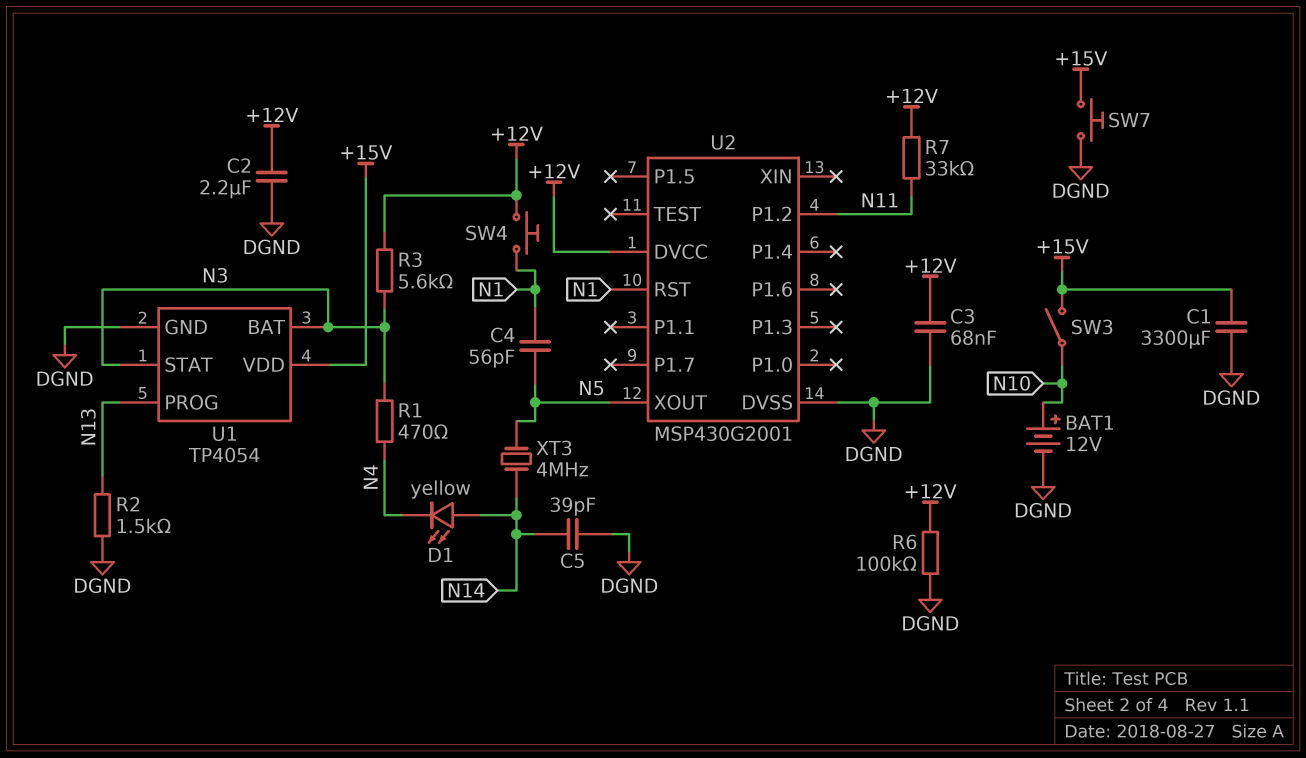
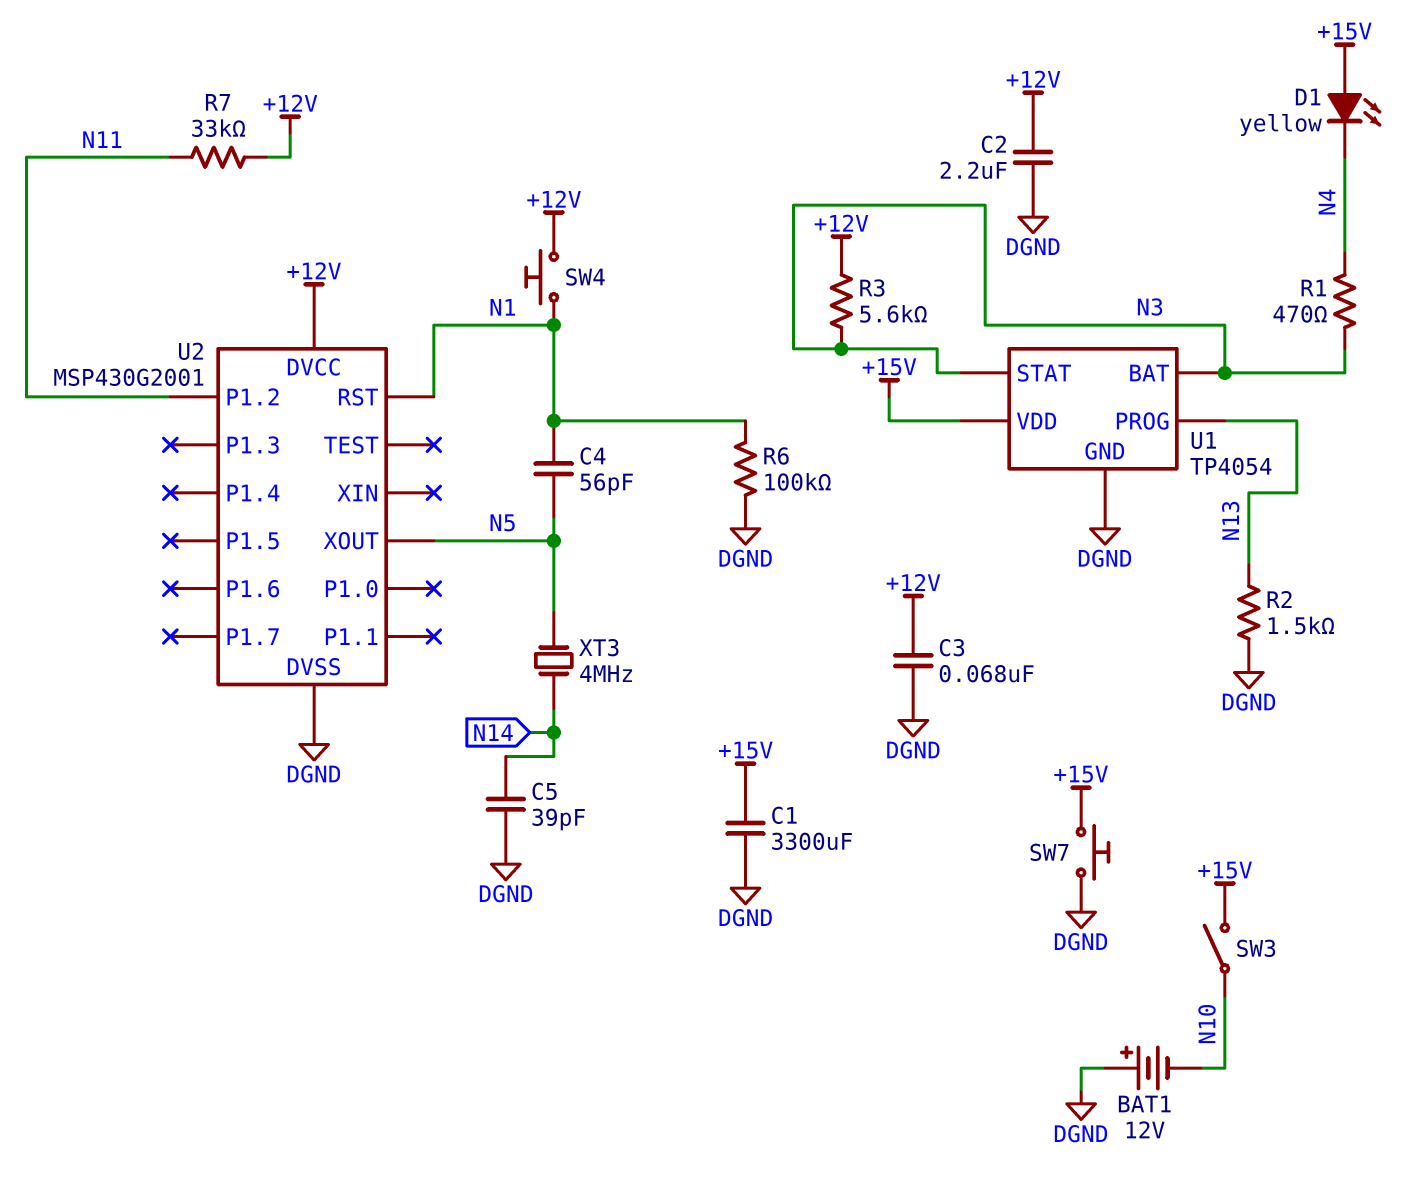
BAT1: 12V (plus N10, minus DGND) -> 12V (plus DGND, minus N10)
D1: LED yellow (A N14, K N4) -> LED yellow (A +15V, K N4)
R6: 100k (+12V, DGND) -> 100k (DGND, N1)

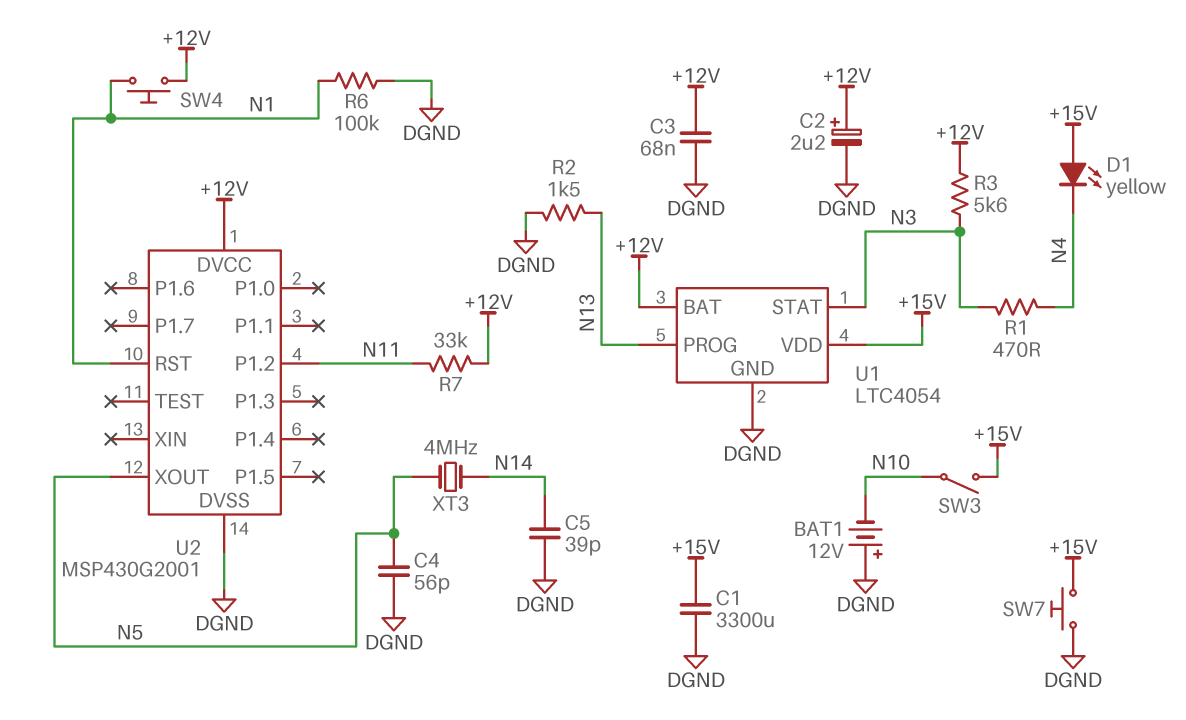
C2: 2.2uF (+12V, DGND) -> 2.2uF (plus +12V, minus DGND)
C4: 56pF (N1, N5) -> 56pF (DGND, N5)
U1: TP4054 -> LTC4054
U1 pin BAT: N3 -> +12V

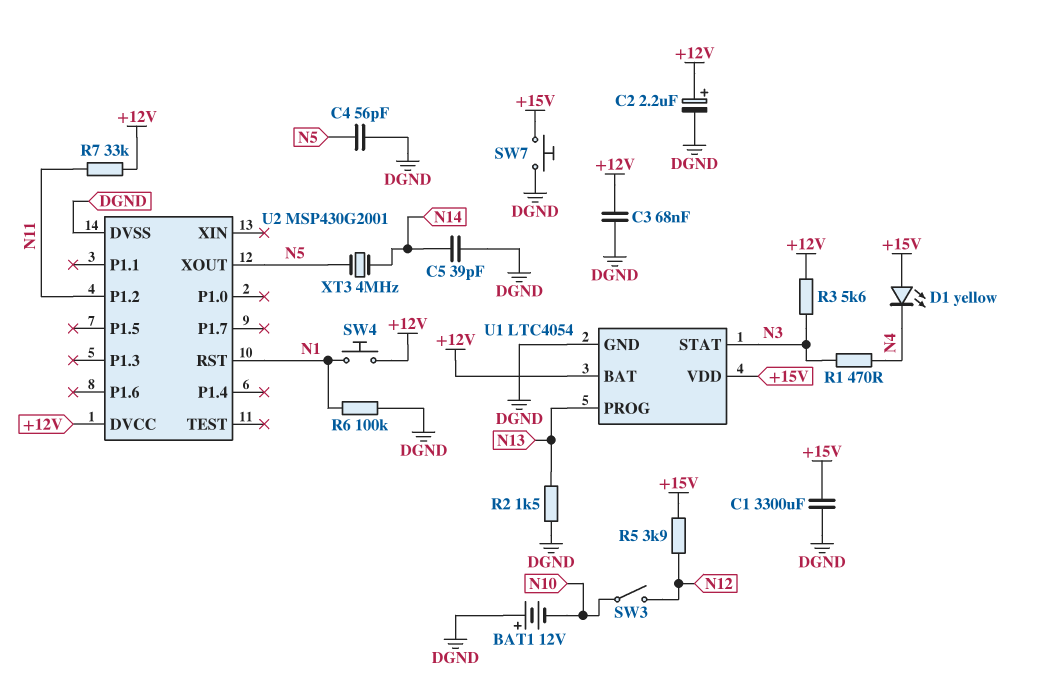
R5: none -> 3.9k (+15V, N12)
SW3: switch (+15V, N10) -> switch (N10, N12)

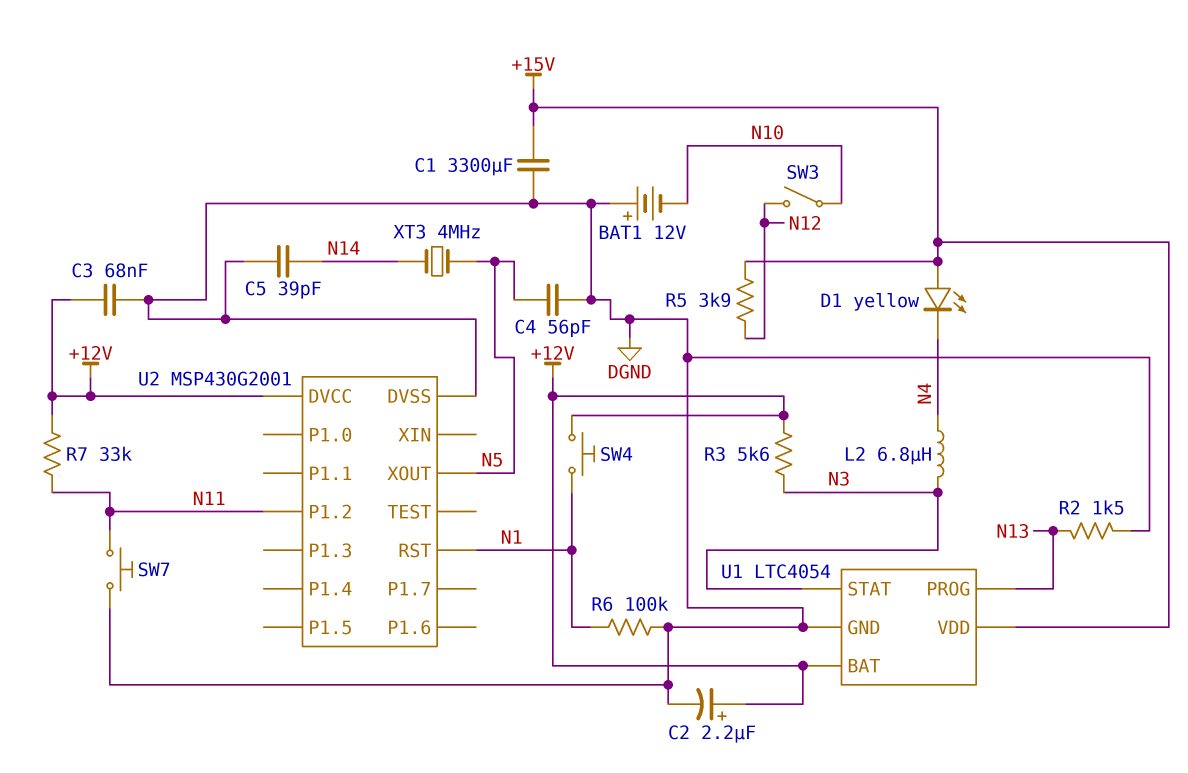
L2: none -> 6.8uH (N3, N4)
R1: 470 (N3, N4) -> none
SW7: button (+15V, DGND) -> button (DGND, N11)

